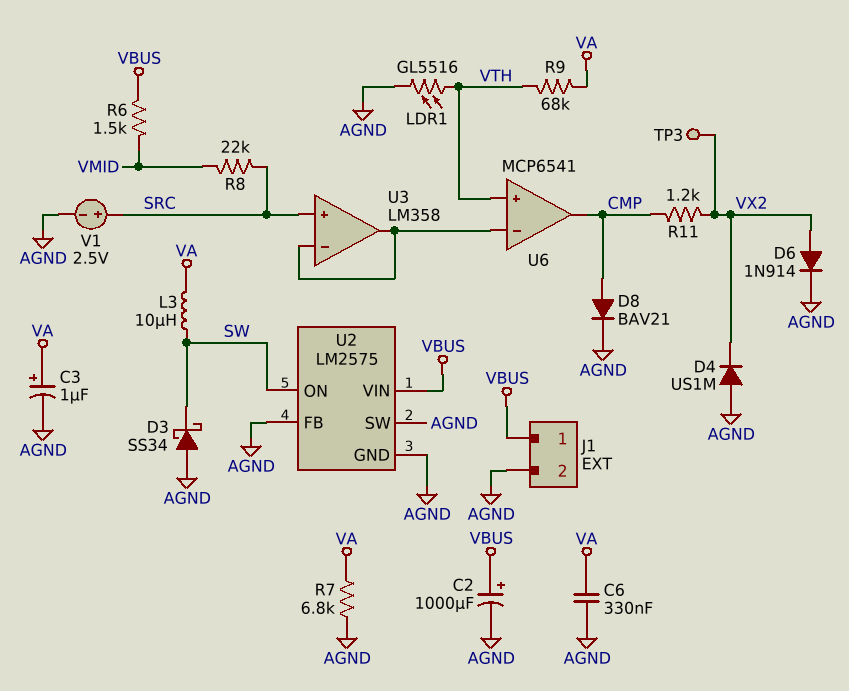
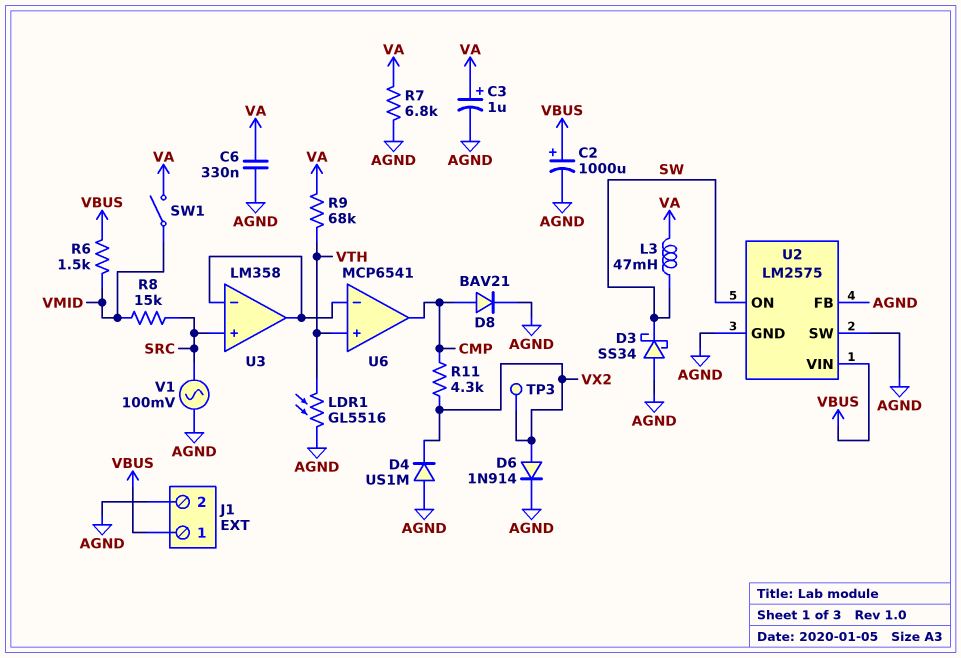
L3: 10uH (SW, VA) -> 47mH (SW, VA)
R8: 22k (SRC, VMID) -> 15k (SRC, VMID)
R11: 1.2k (CMP, VX2) -> 4.3k (CMP, VX2)
SW1: none -> switch (VA, VMID)
V1: 2.5V (plus SRC, minus AGND) -> AC 100mV (AGND, SRC)

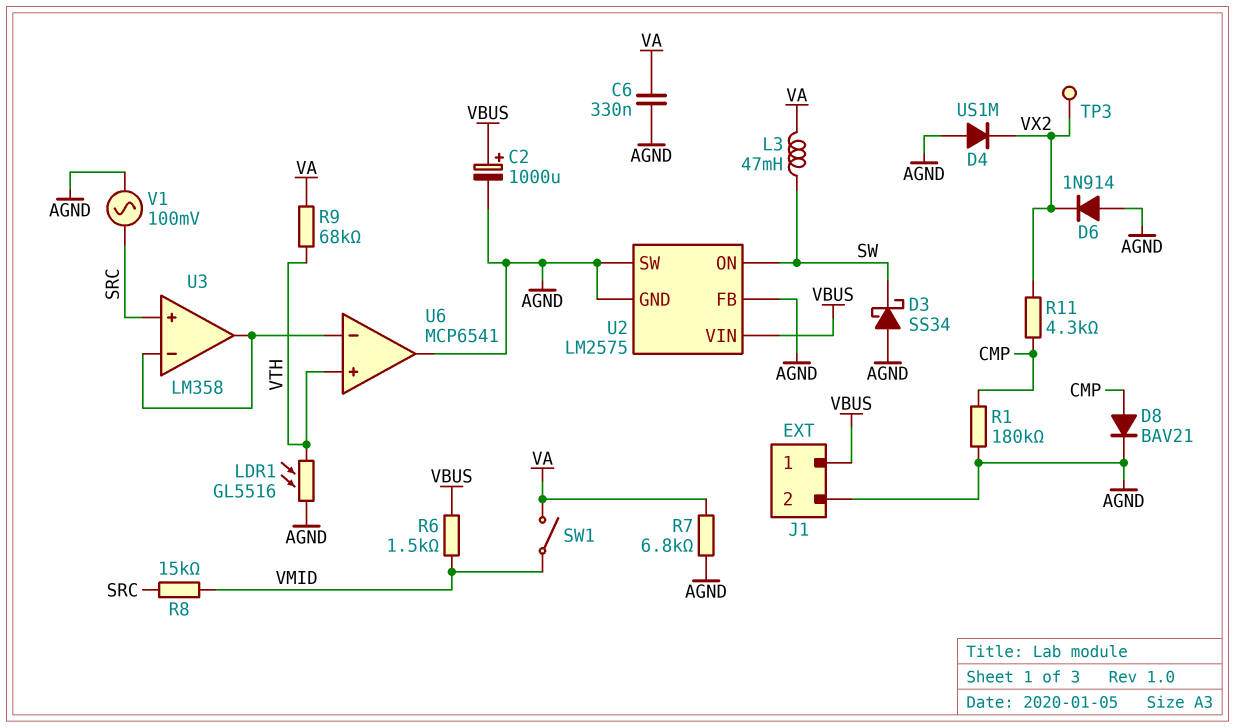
C3: 1uF (plus VA, minus AGND) -> none
D6: diode 1N914 (A VX2, K AGND) -> diode 1N914 (A AGND, K VX2)
R1: none -> 180k (AGND, CMP)
U6 pin out: CMP -> AGND

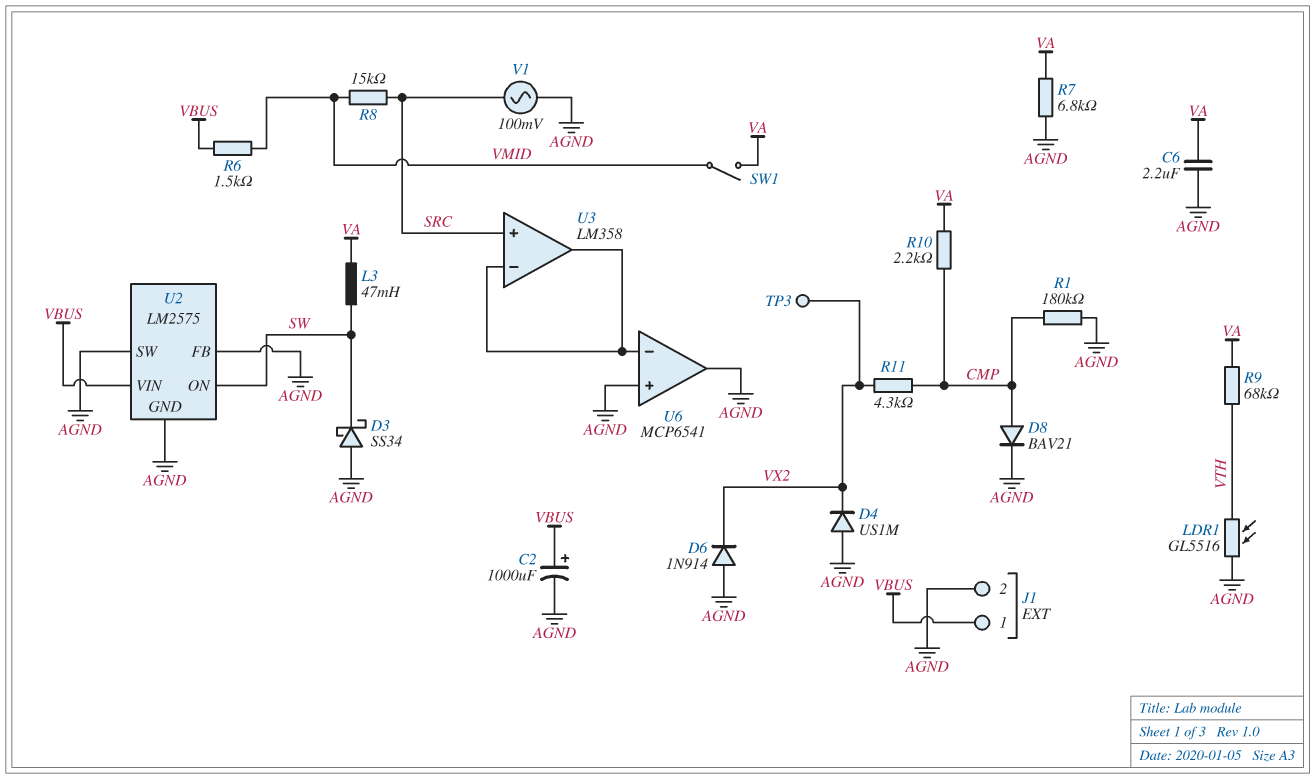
C6: 330nF (AGND, VA) -> 2.2uF (AGND, VA)
R10: none -> 2.2k (CMP, VA)
U6 pin in+: VTH -> AGND

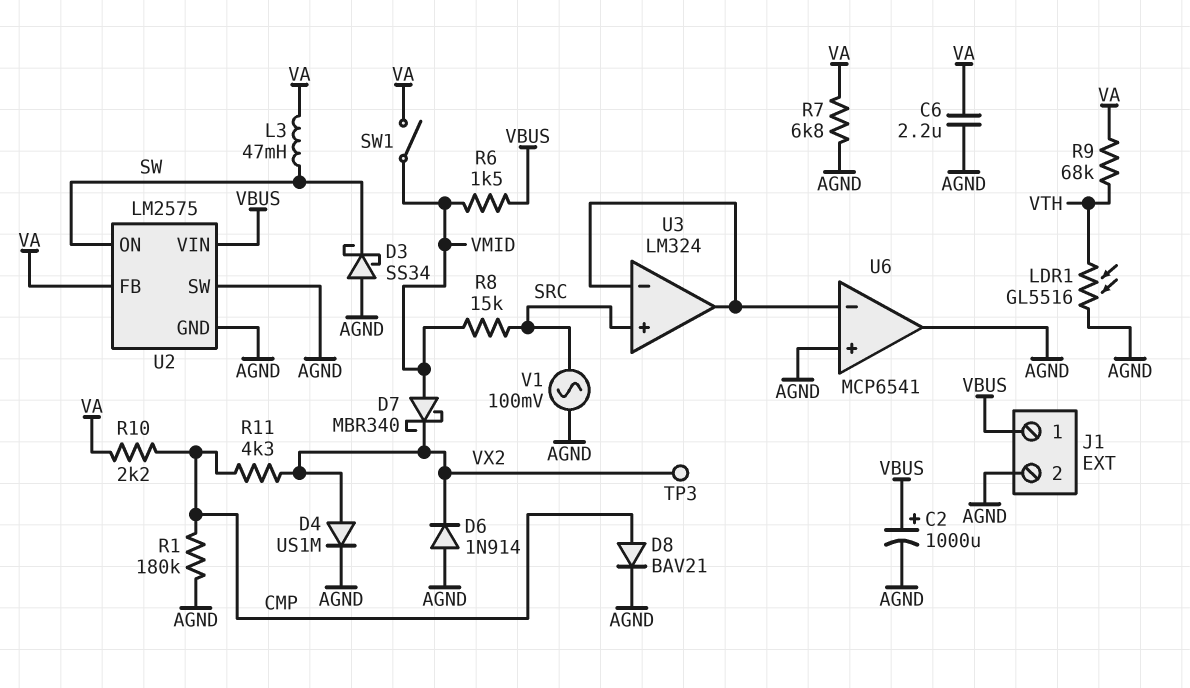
D4: diode US1M (A AGND, K VX2) -> diode US1M (A VX2, K AGND)
D7: none -> schottky MBR340 (A VMID, K VX2)
U2 pin FB: AGND -> VA
U3: LM358 -> LM324

